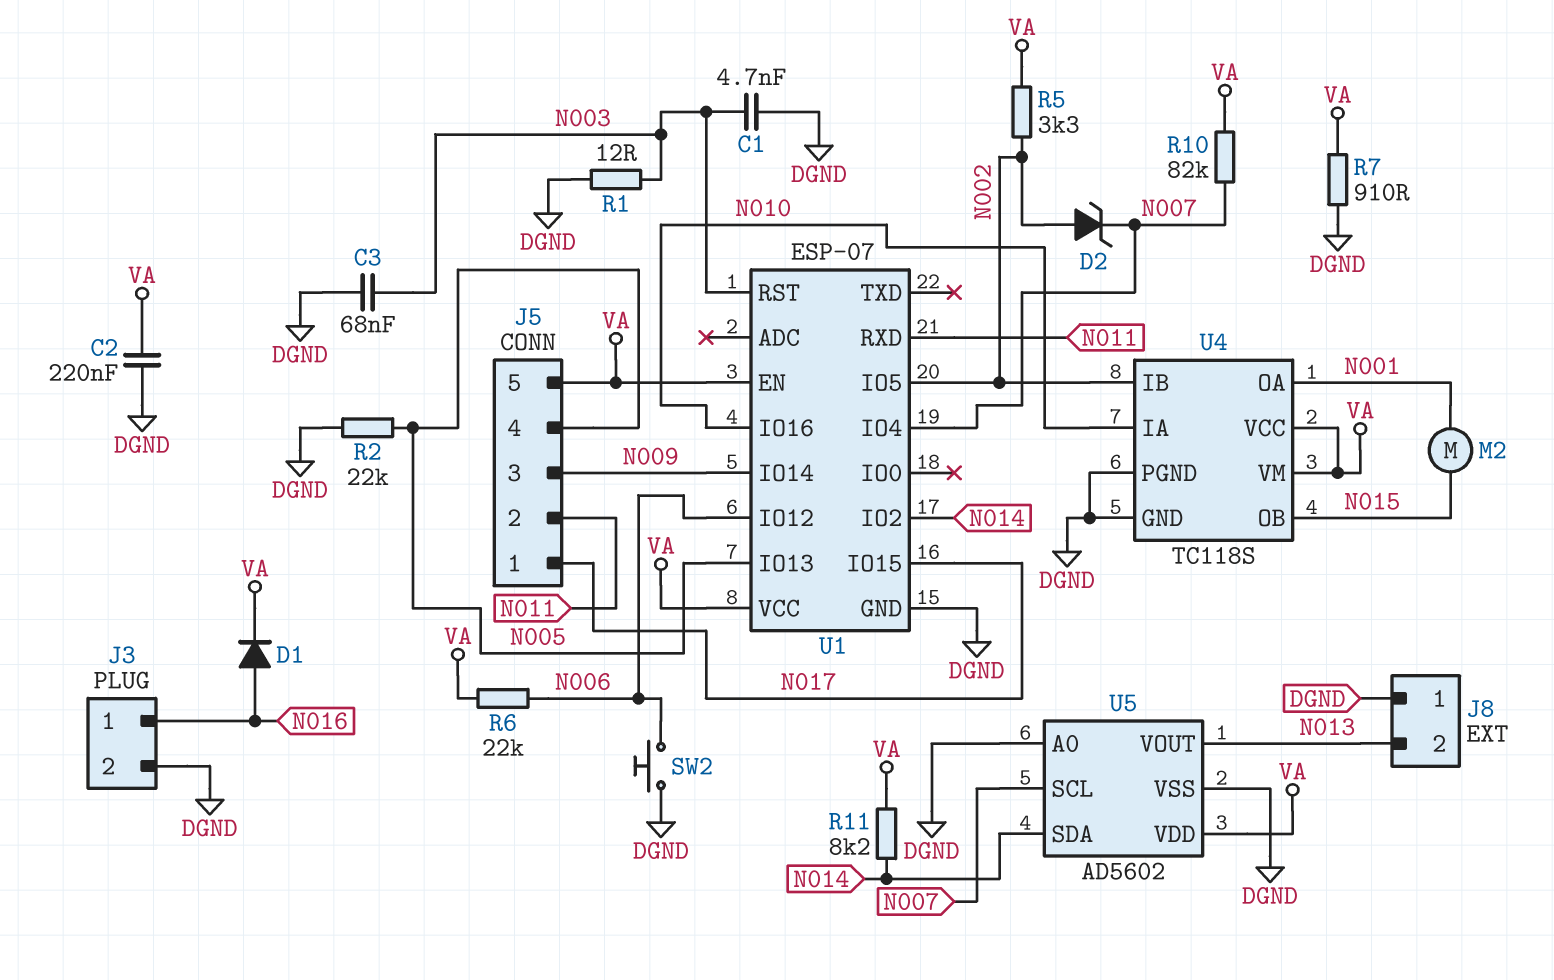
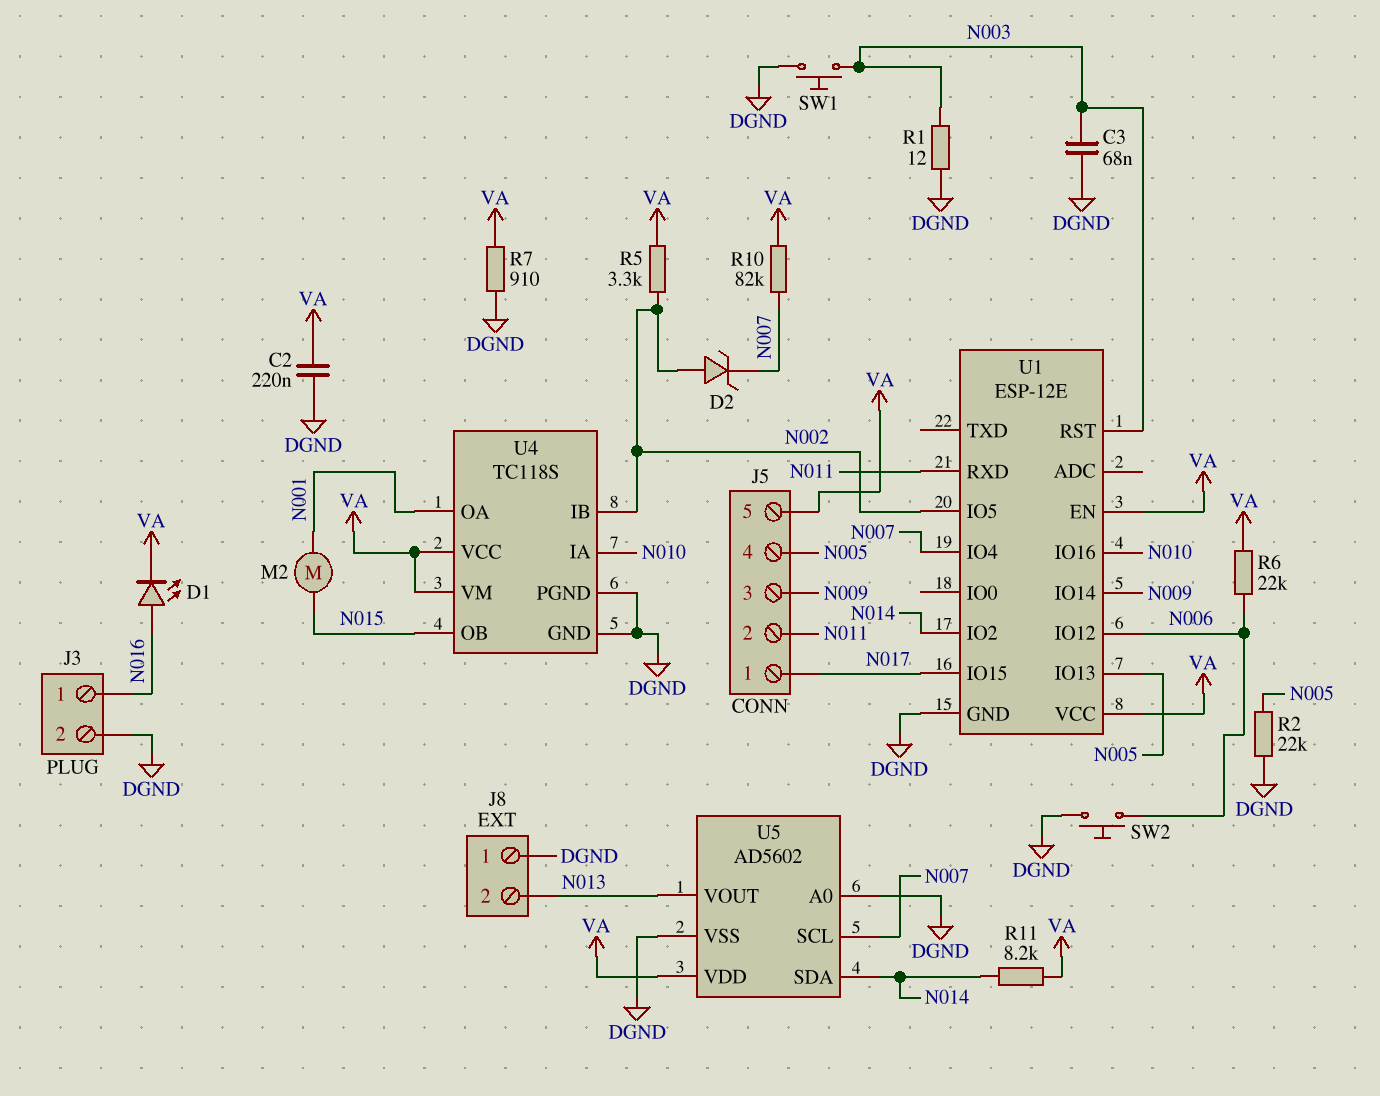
C1: 4.7nF (DGND, N003) -> none
D1: diode (A N016, K VA) -> LED (A N016, K VA)
SW1: none -> button (DGND, N003)
U1: ESP-07 -> ESP-12E

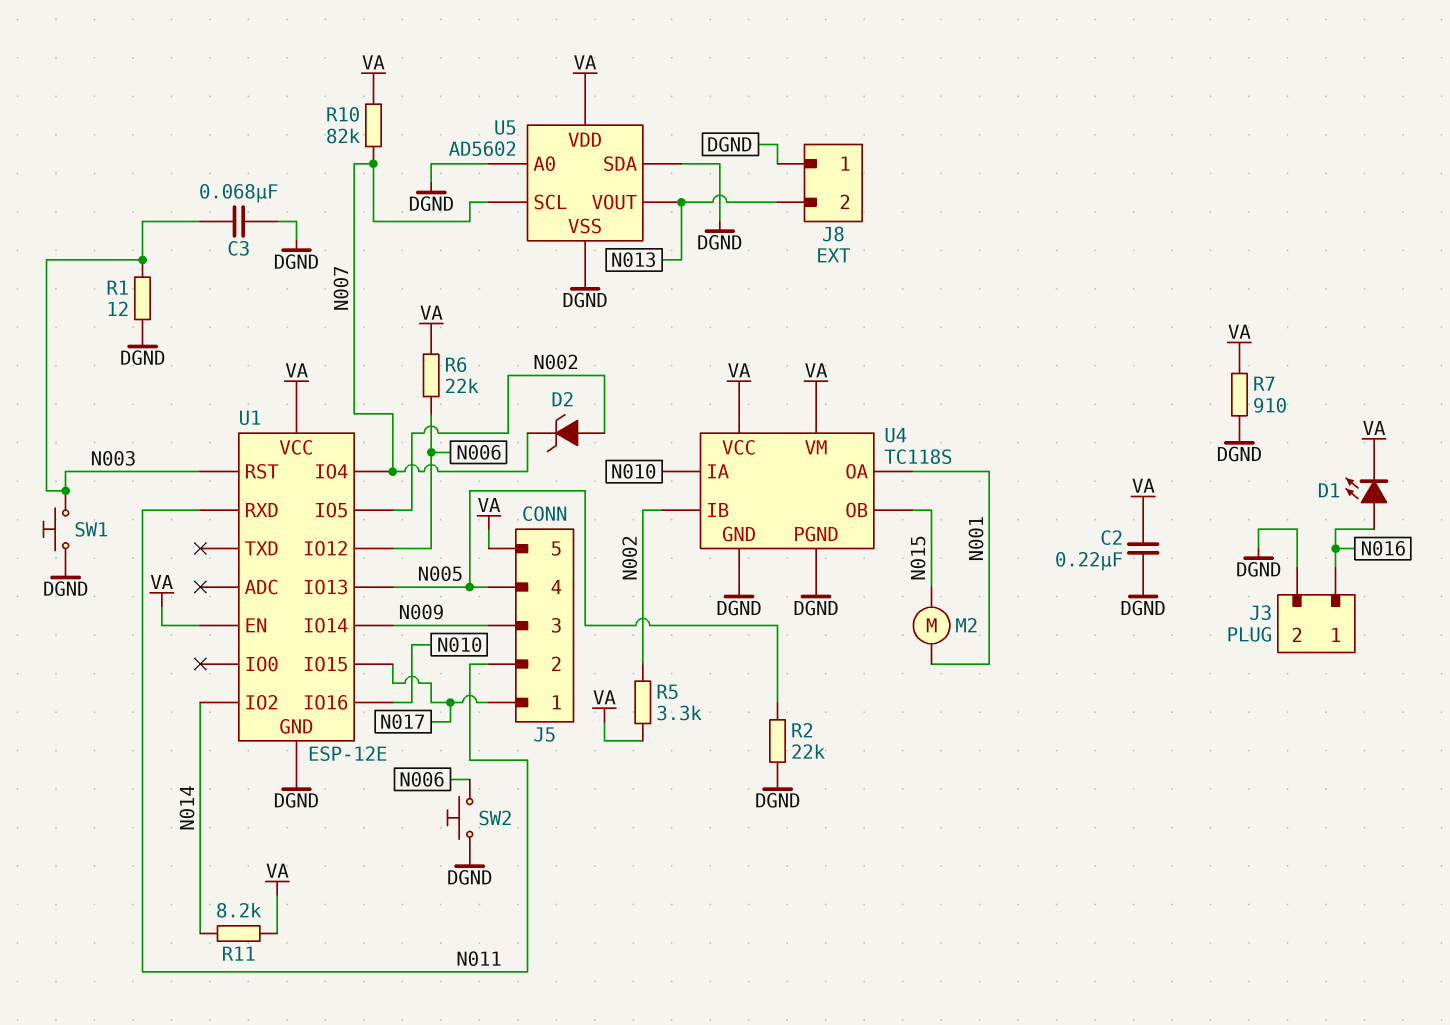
U5 pin SDA: N014 -> DGND

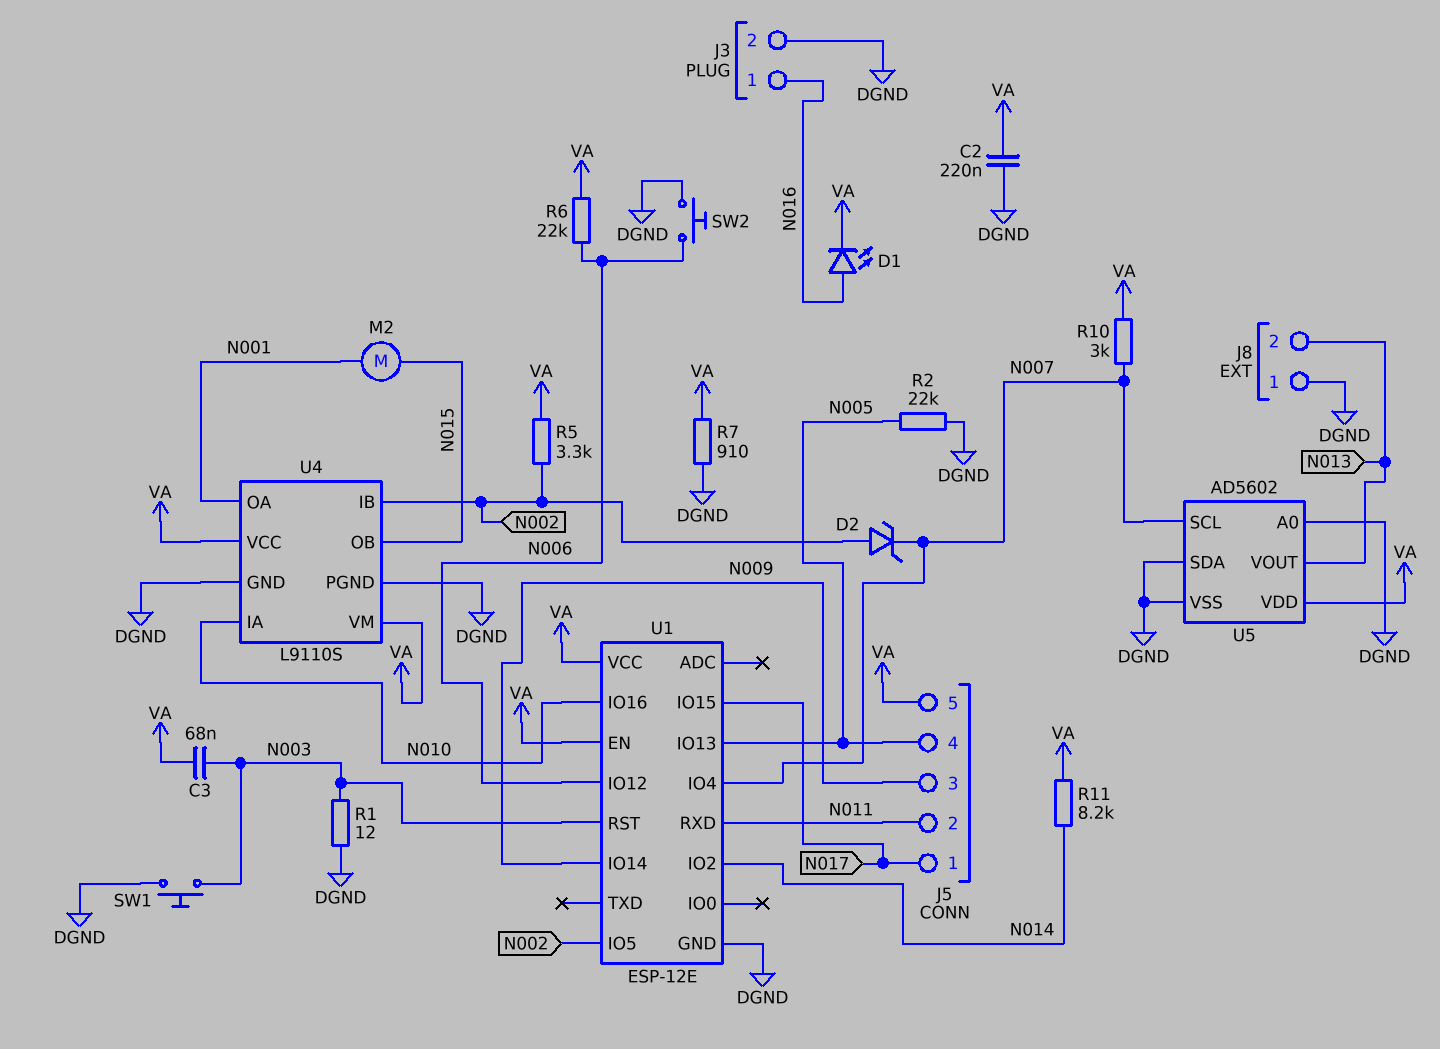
C3: 68nF (DGND, N003) -> 68nF (N003, VA)
R10: 82k (N007, VA) -> 3k (N007, VA)
U4: TC118S -> L9110S

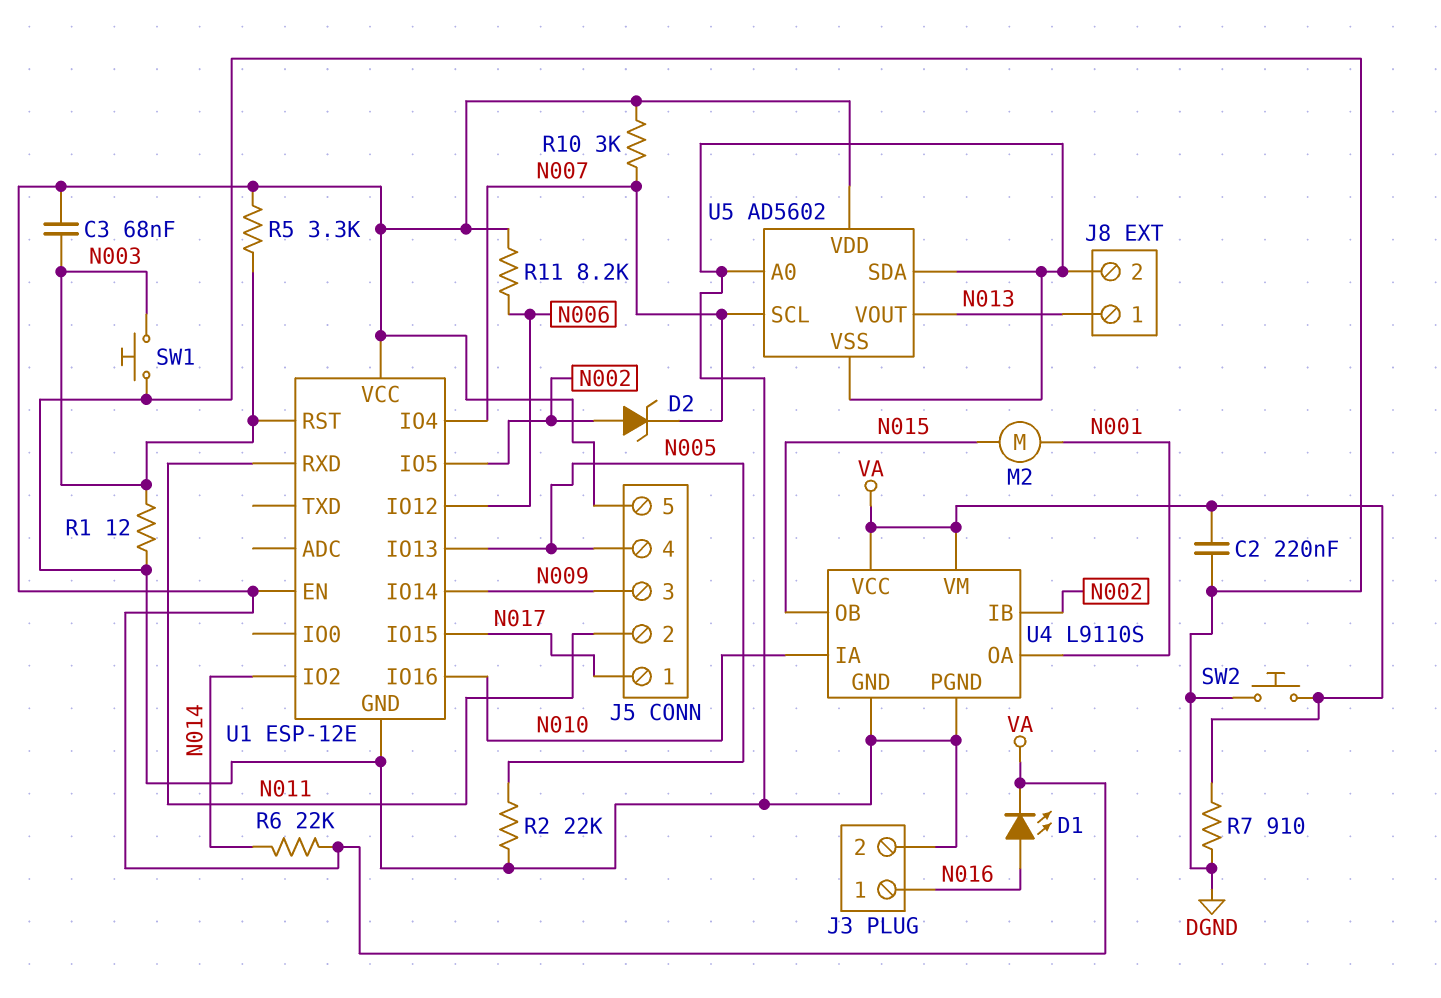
J8 pin 1: DGND -> N013
J8 pin 2: N013 -> DGND
R5: 3.3k (N002, VA) -> 3.3k (N003, VA)
R6: 22k (N006, VA) -> 22k (N014, VA)
R11: 8.2k (N014, VA) -> 8.2k (N006, VA)
SW2: button (DGND, N006) -> button (DGND, VA)

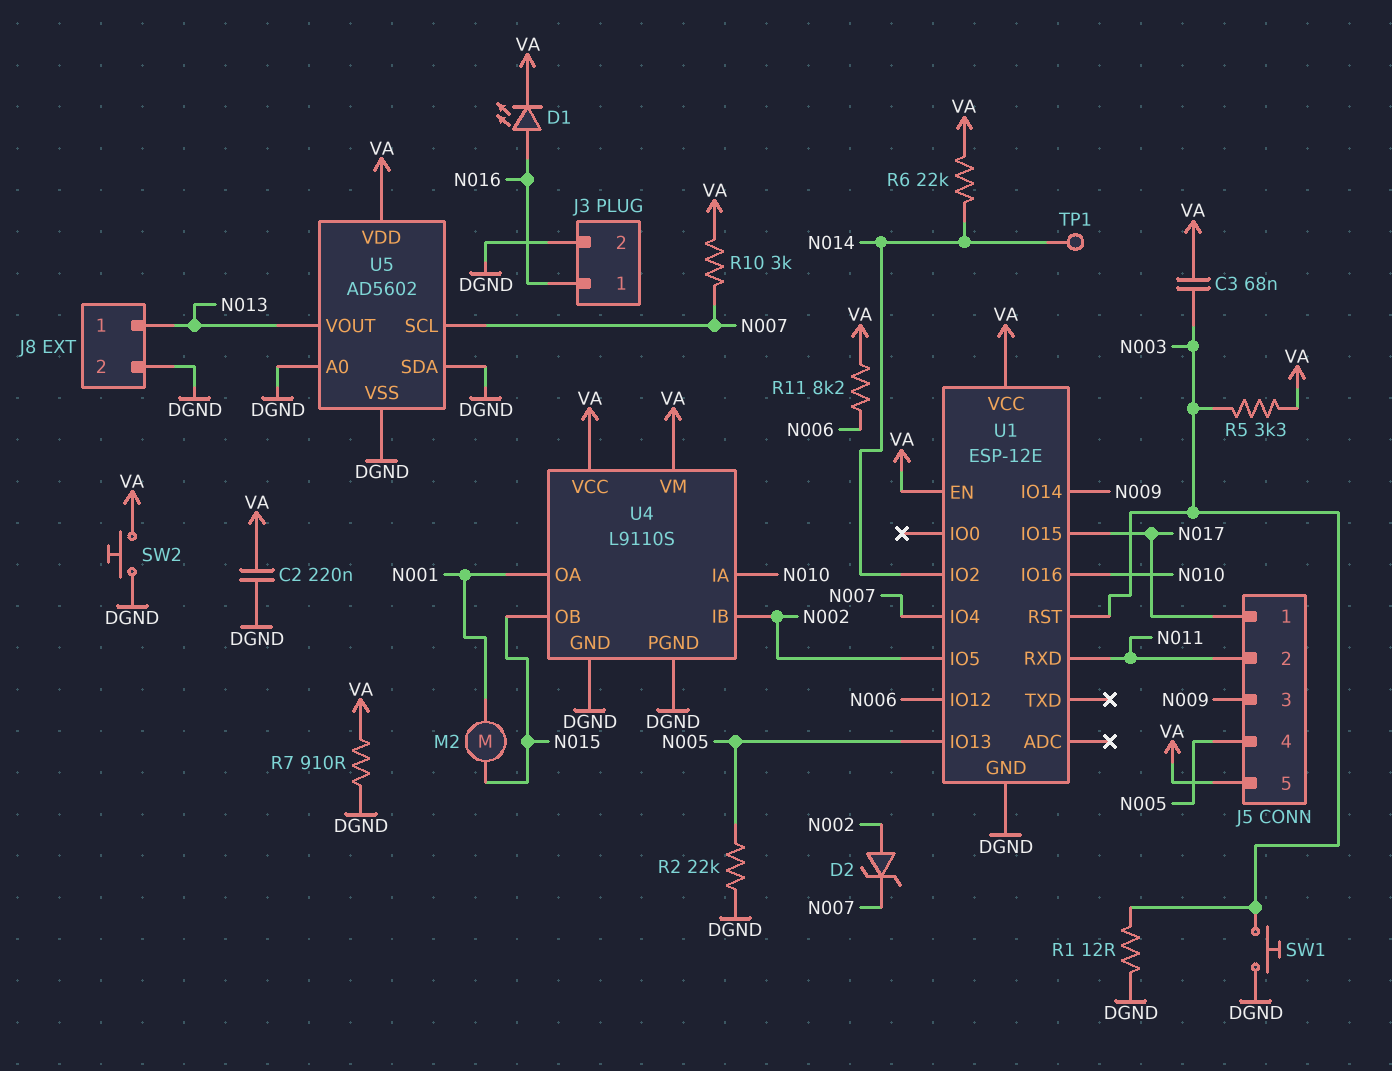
TP1: none -> test point (N014)

